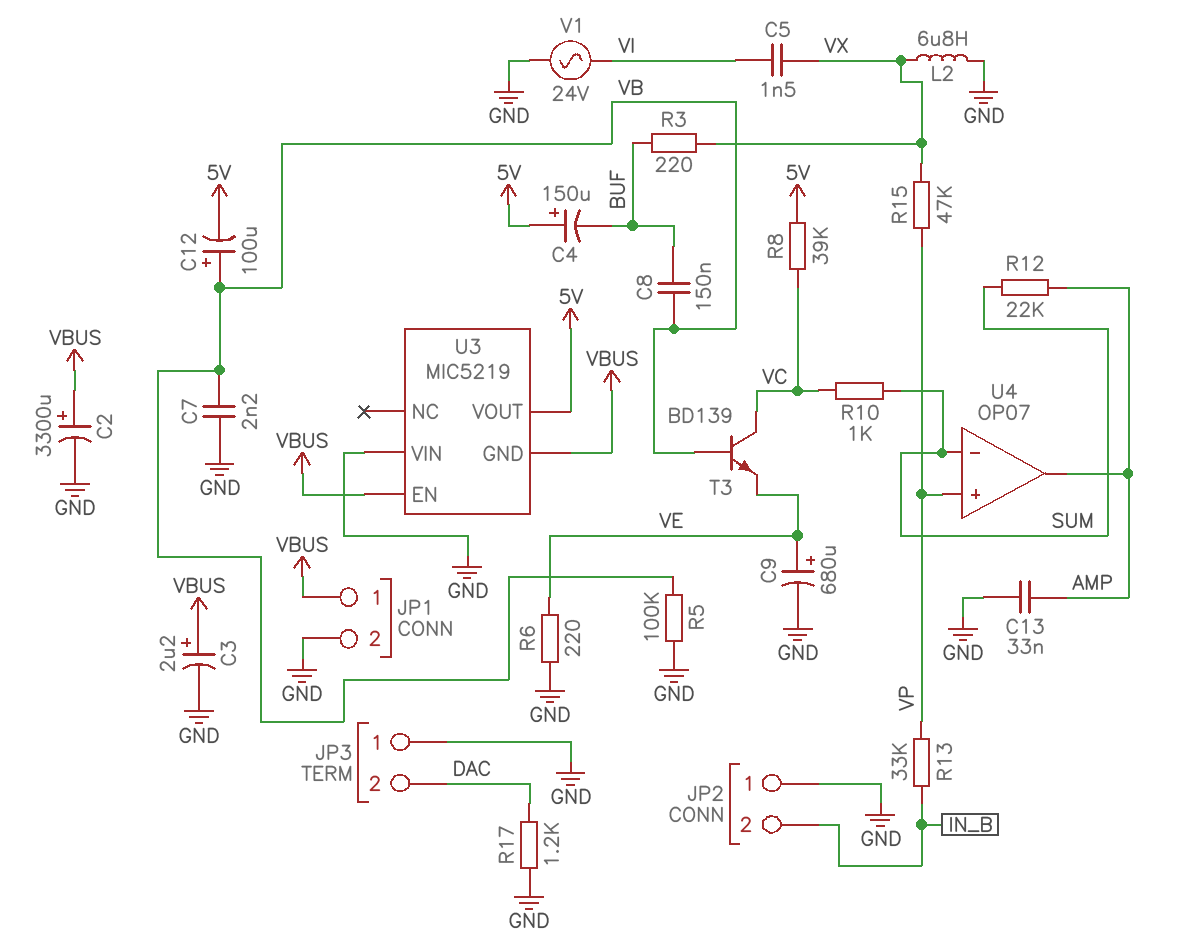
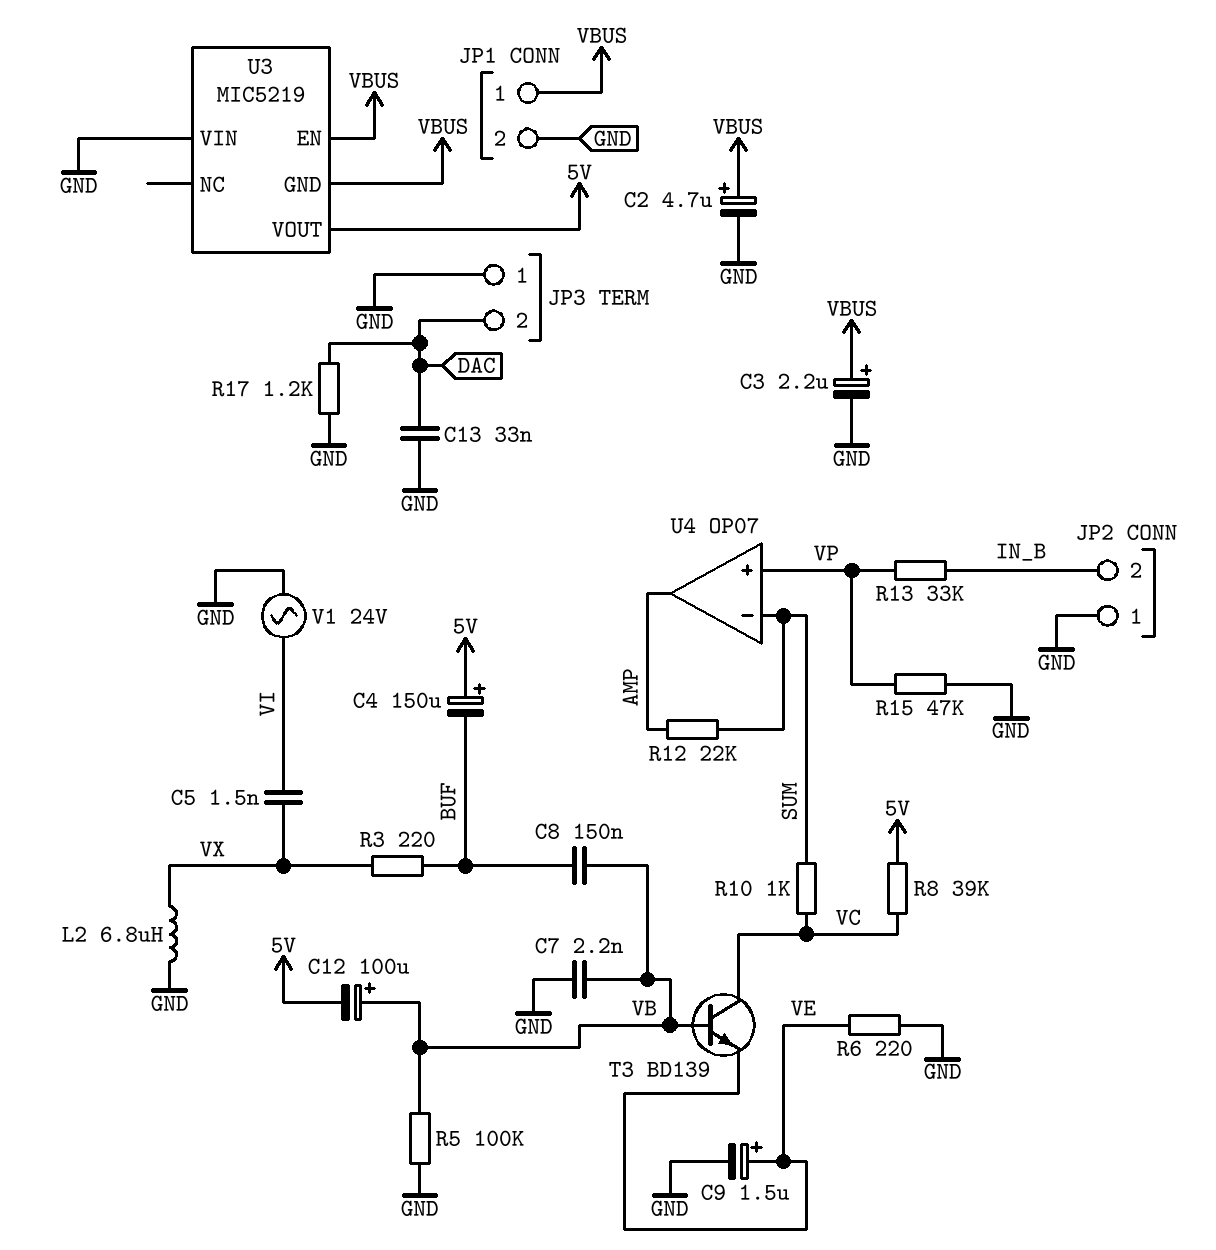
C2: 3300uF (plus VBUS, minus GND) -> 4.7uF (plus VBUS, minus GND)
C9: 680uF (plus VE, minus GND) -> 1.5uF (plus VE, minus GND)
C13: 33nF (AMP, GND) -> 33nF (DAC, GND)
R15: 47k (VP, VX) -> 47k (GND, VP)

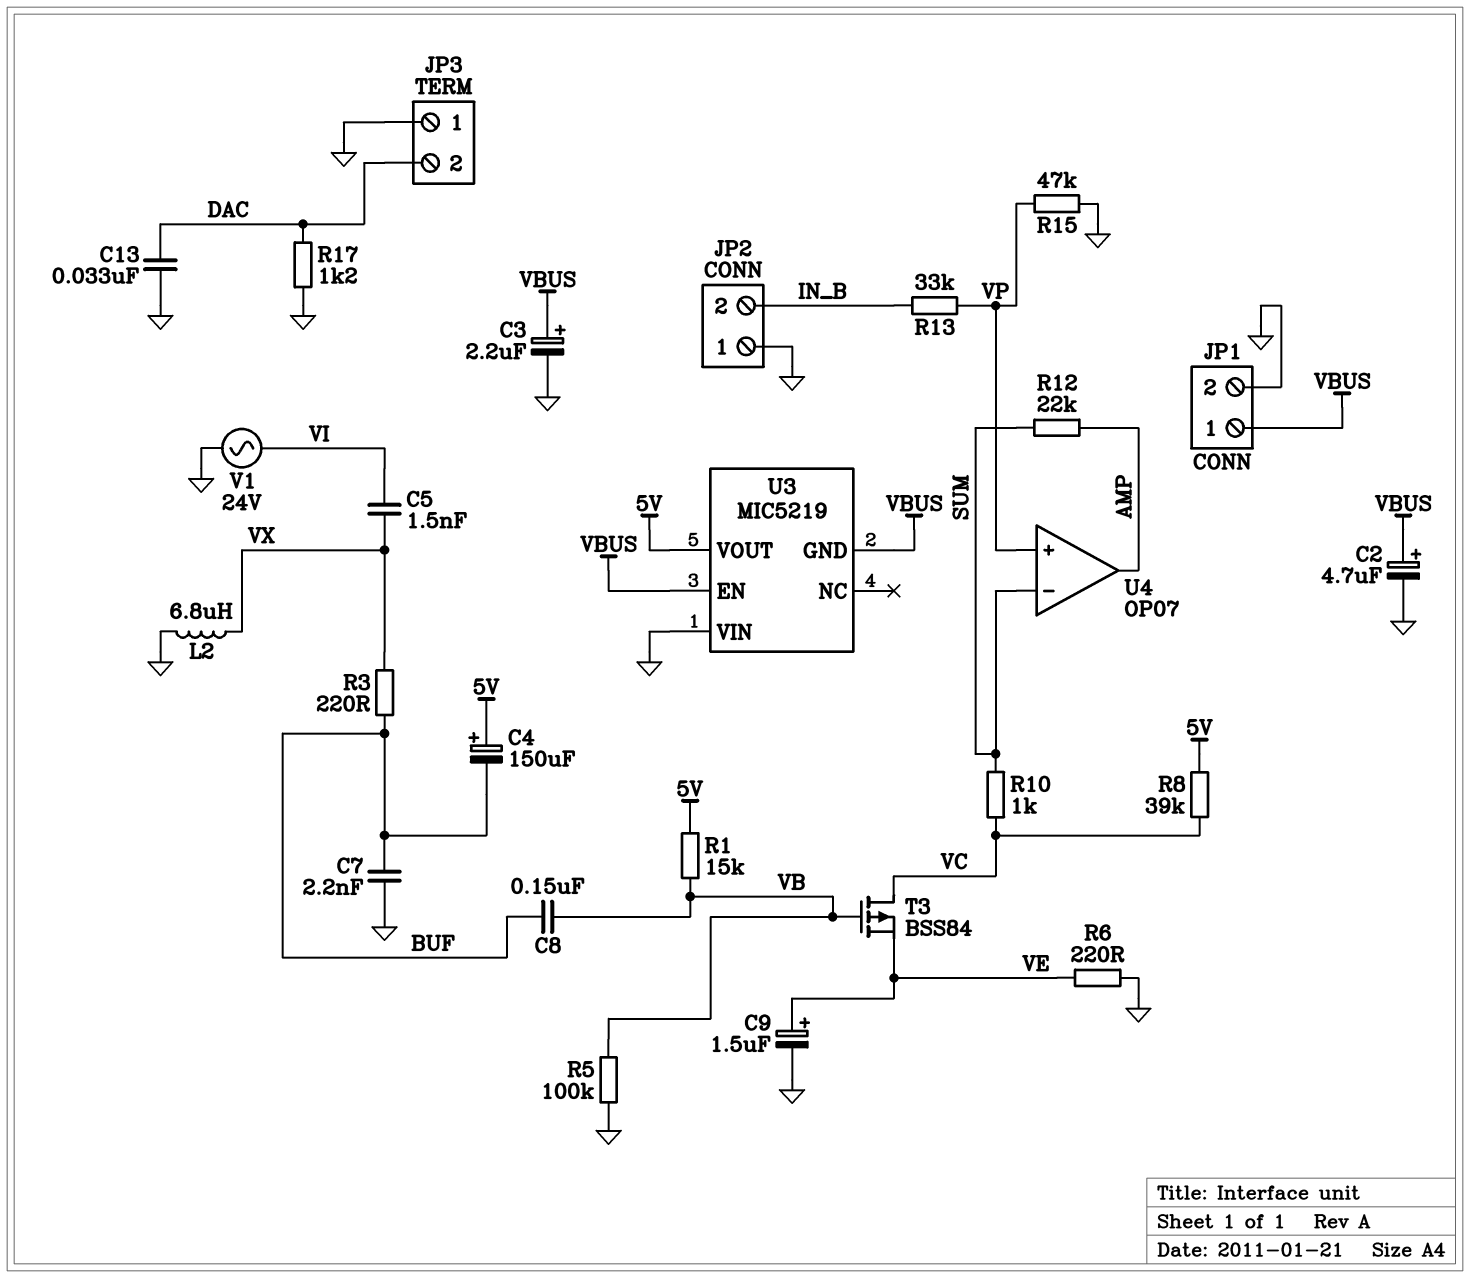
C7: 2.2nF (GND, VB) -> 2.2nF (BUF, GND)
C12: 100uF (plus VB, minus 5V) -> none
R1: none -> 15k (5V, VB)
T3: NPN BD139 (B VB, C VC, E VE) -> PMOS BSS84 (G VB, D VC, S VE)

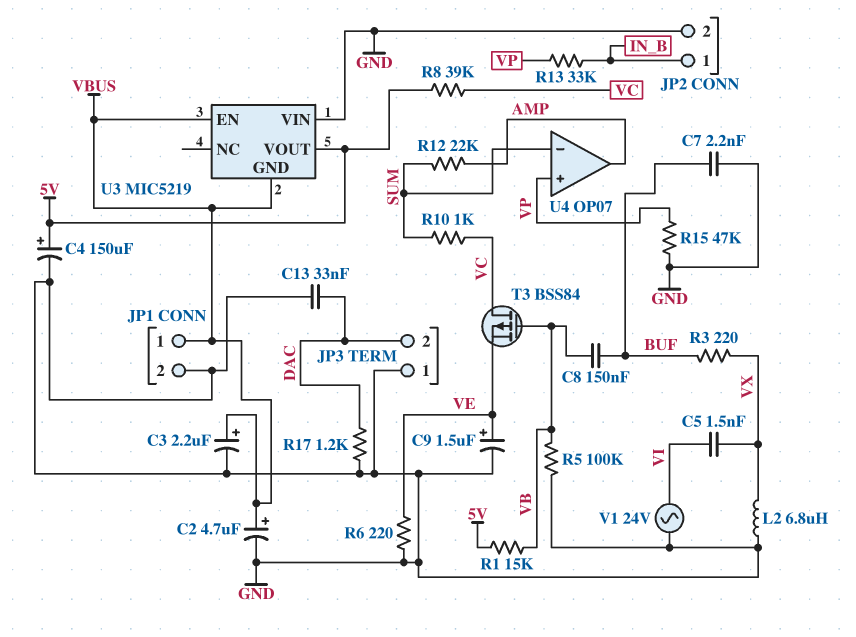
C4: 150uF (plus 5V, minus BUF) -> 150uF (plus 5V, minus GND)
JP2 pin 1: GND -> IN_B
JP2 pin 2: IN_B -> GND

